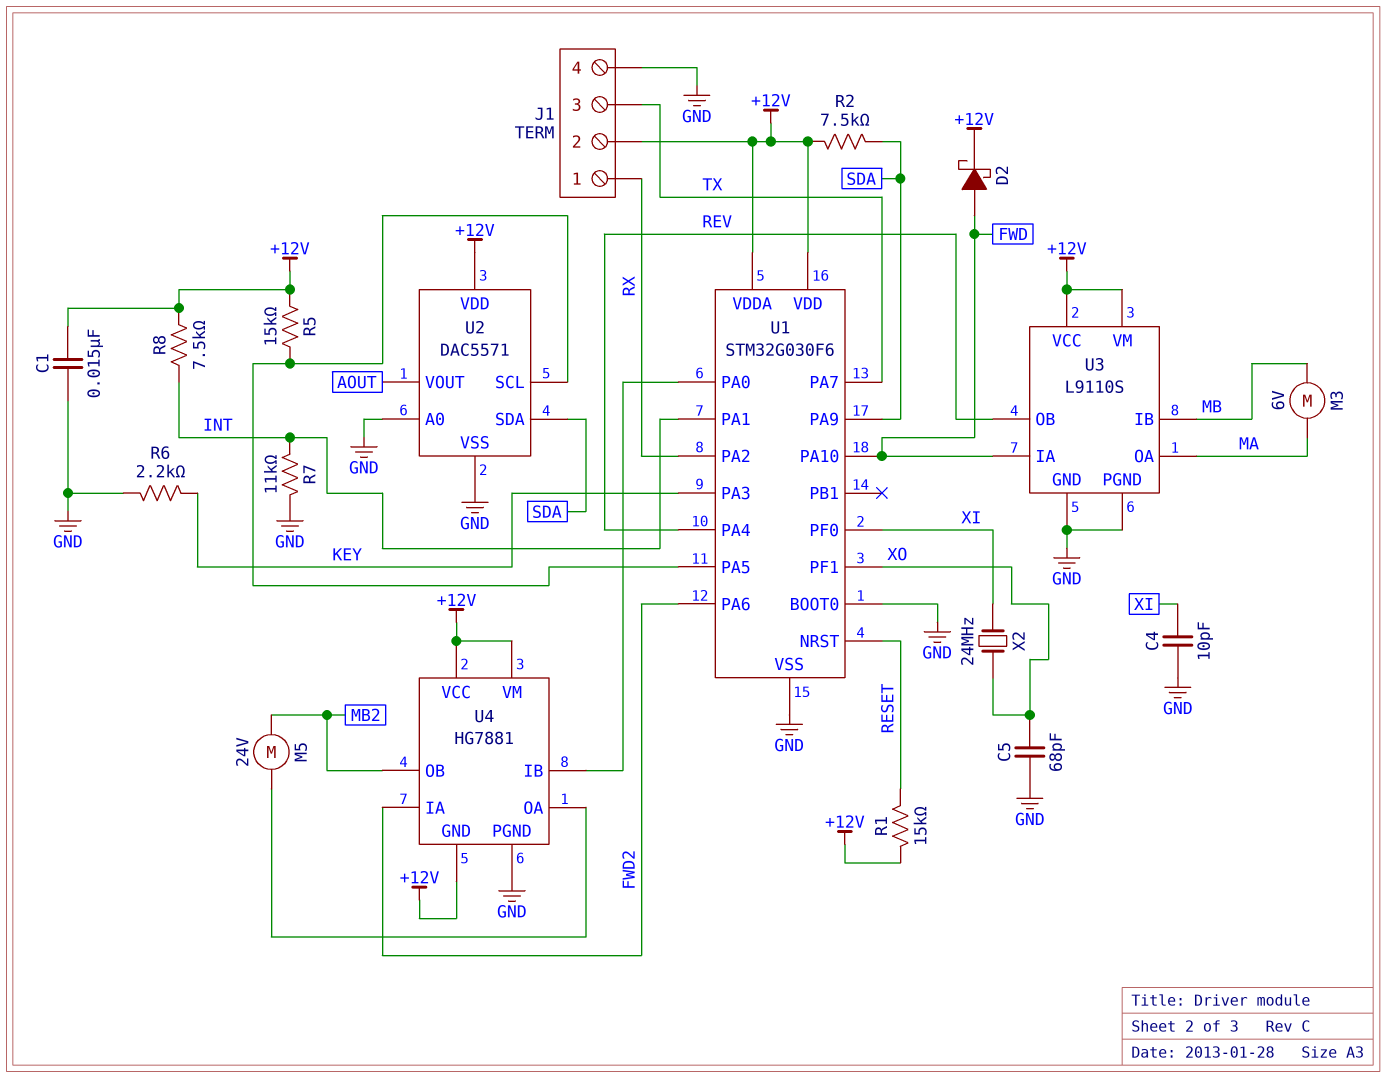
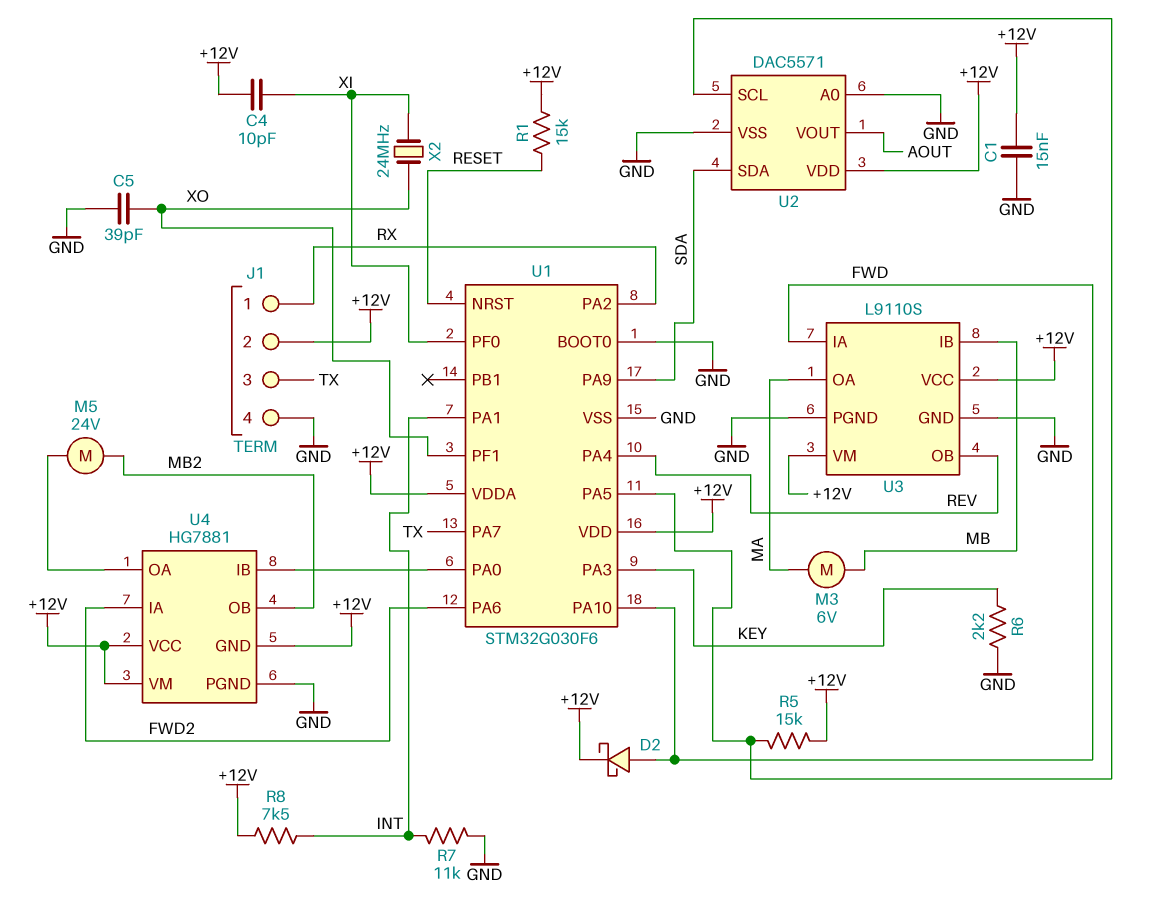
C4: 10pF (GND, XI) -> 10pF (+12V, XI)
C5: 68pF (GND, XO) -> 39pF (GND, XO)
R2: 7.5k (+12V, SDA) -> none

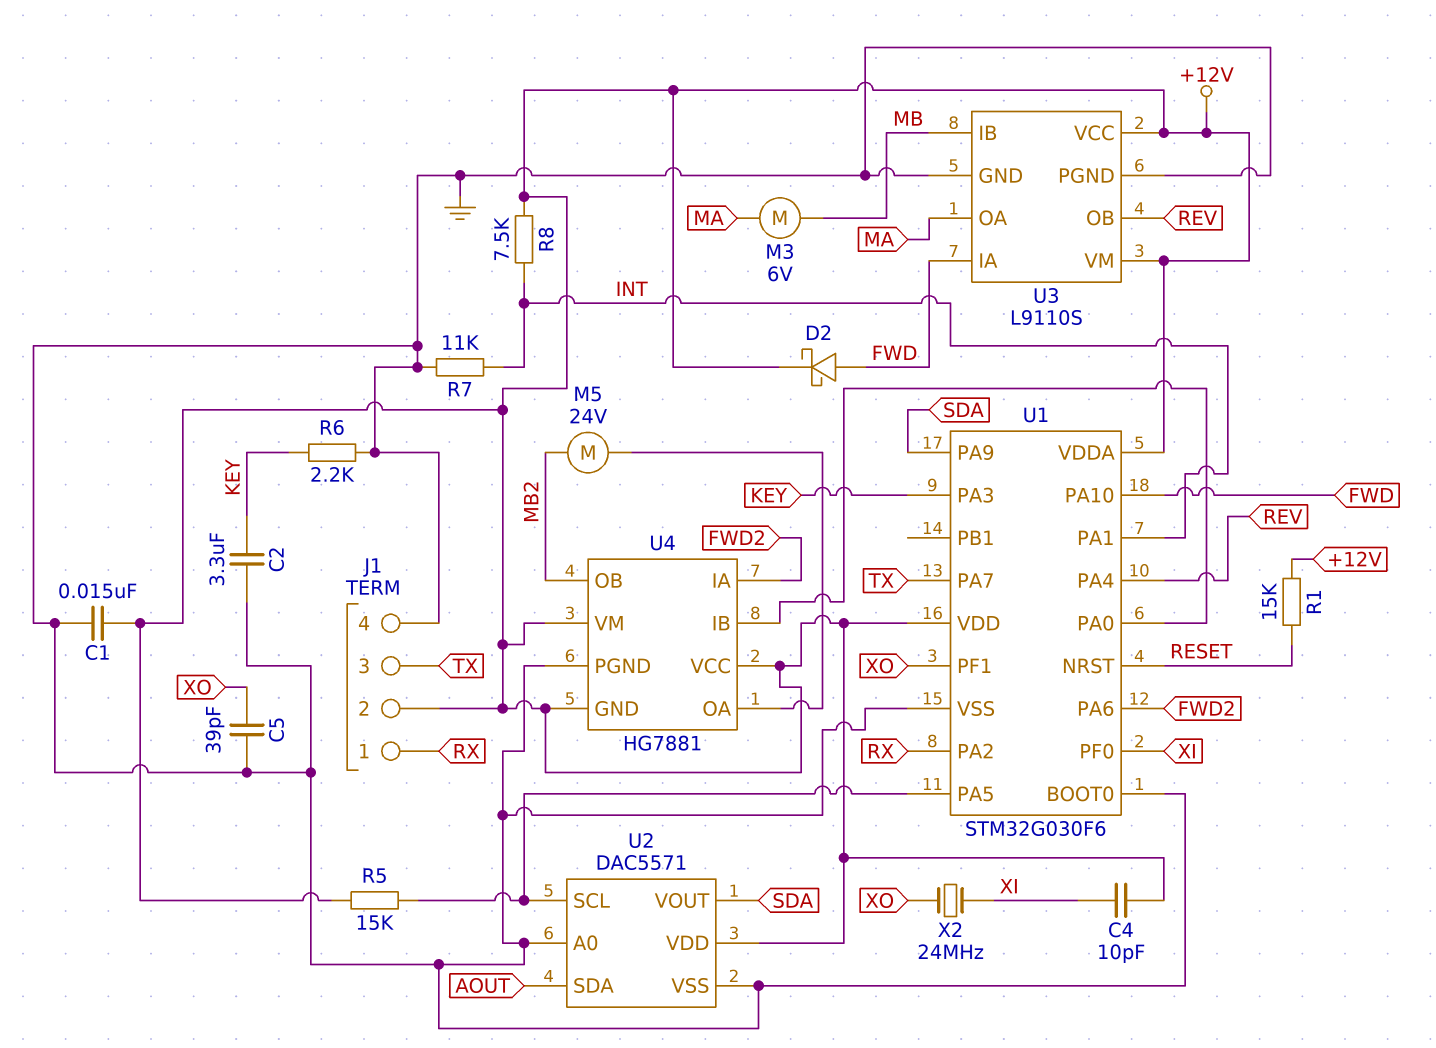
C2: none -> 3.3uF (GND, KEY)
U2 pin SDA: SDA -> AOUT
U2 pin VOUT: AOUT -> SDA

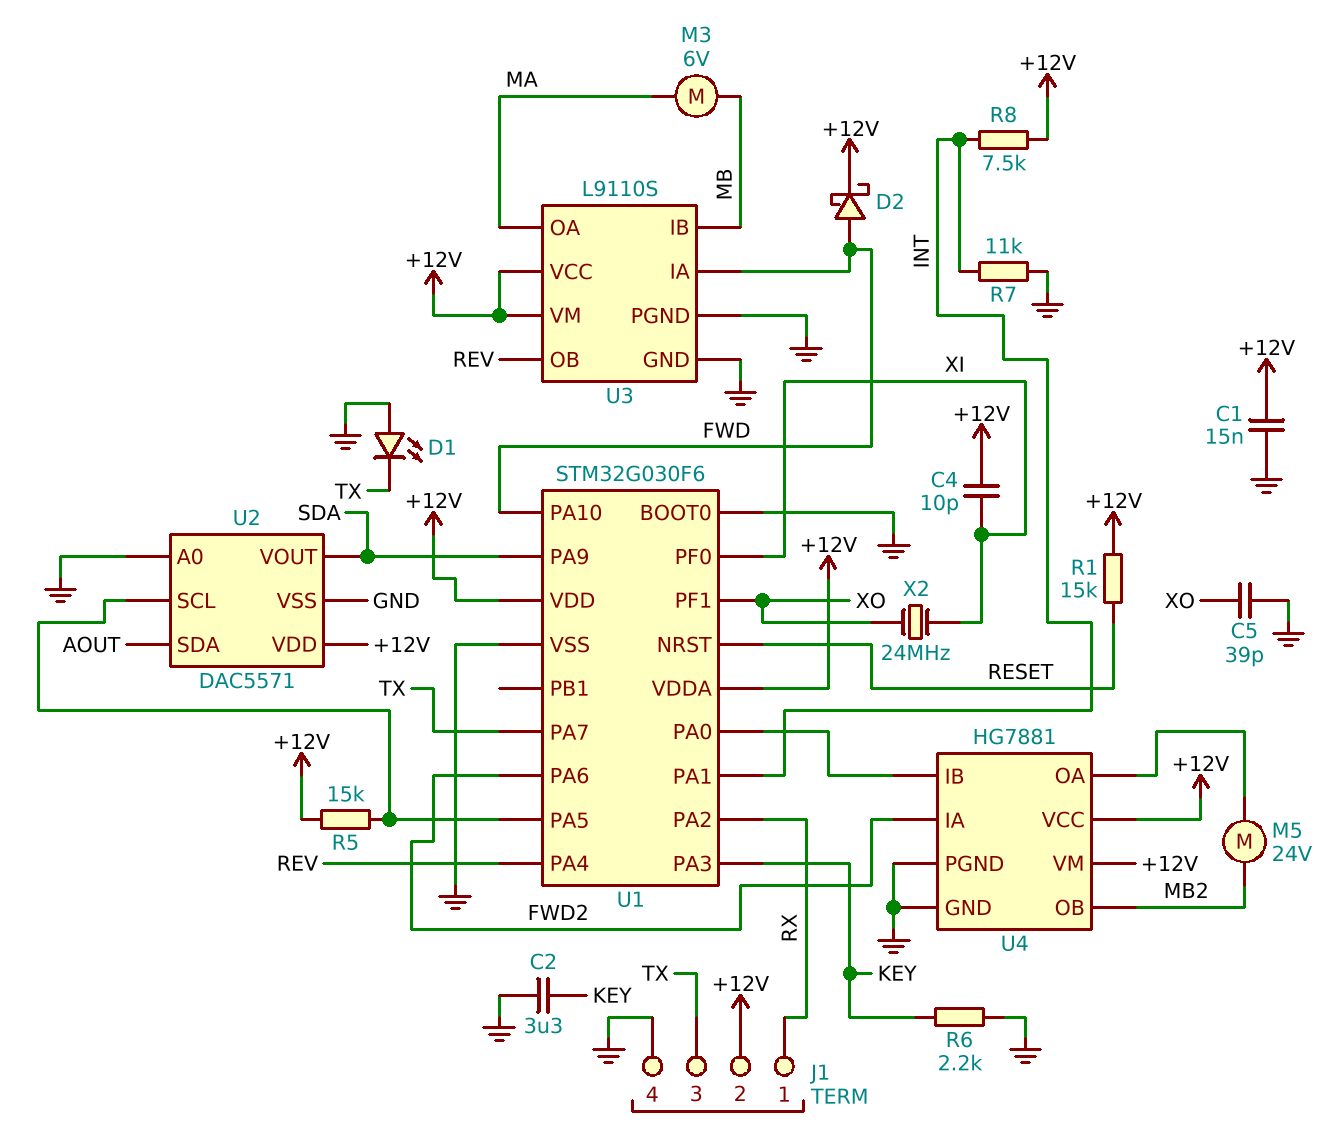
D1: none -> LED (A GND, K TX)
U4 pin GND: +12V -> GND

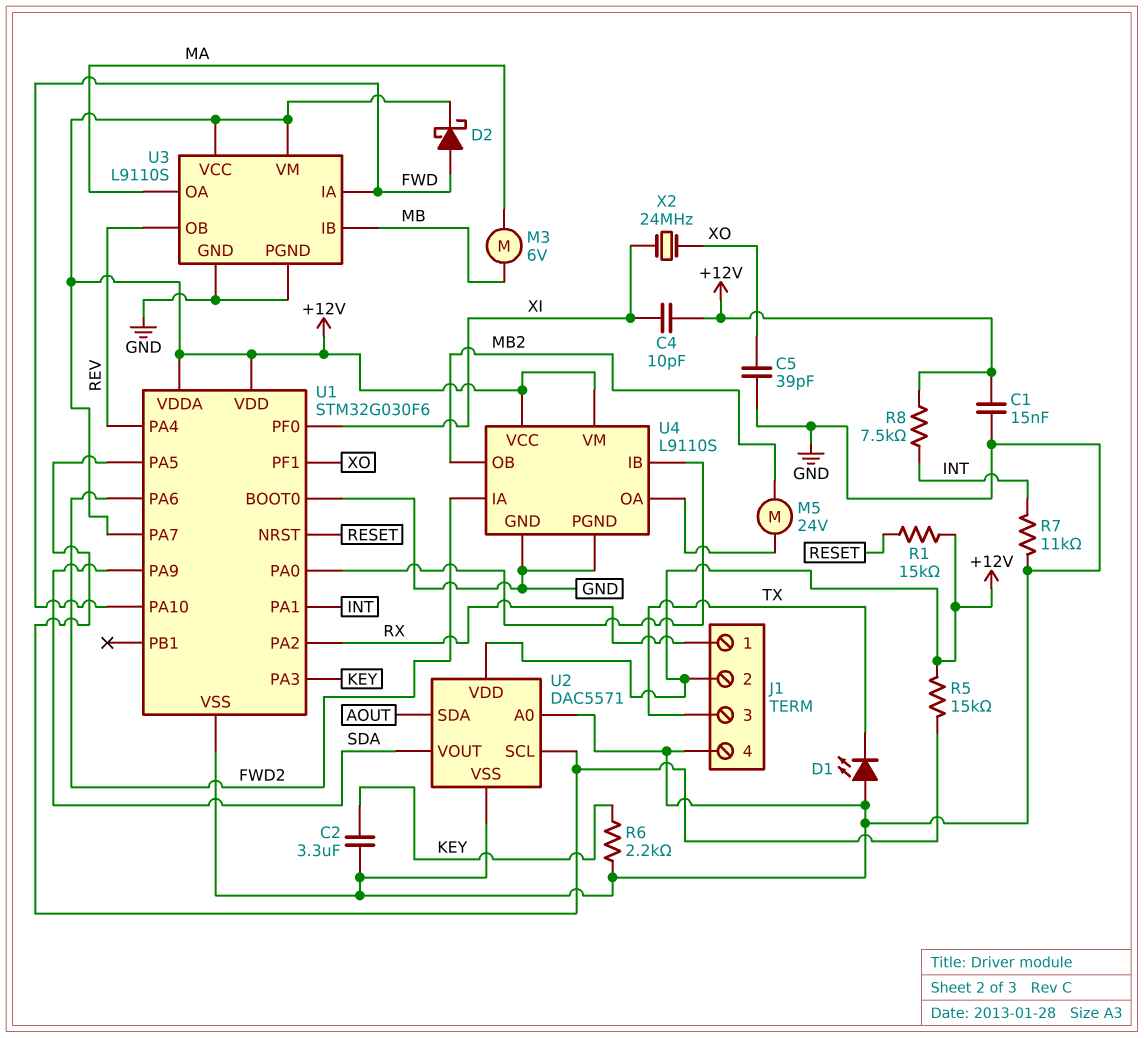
U1 pin PA7: TX -> +12V
U4: HG7881 -> L9110S

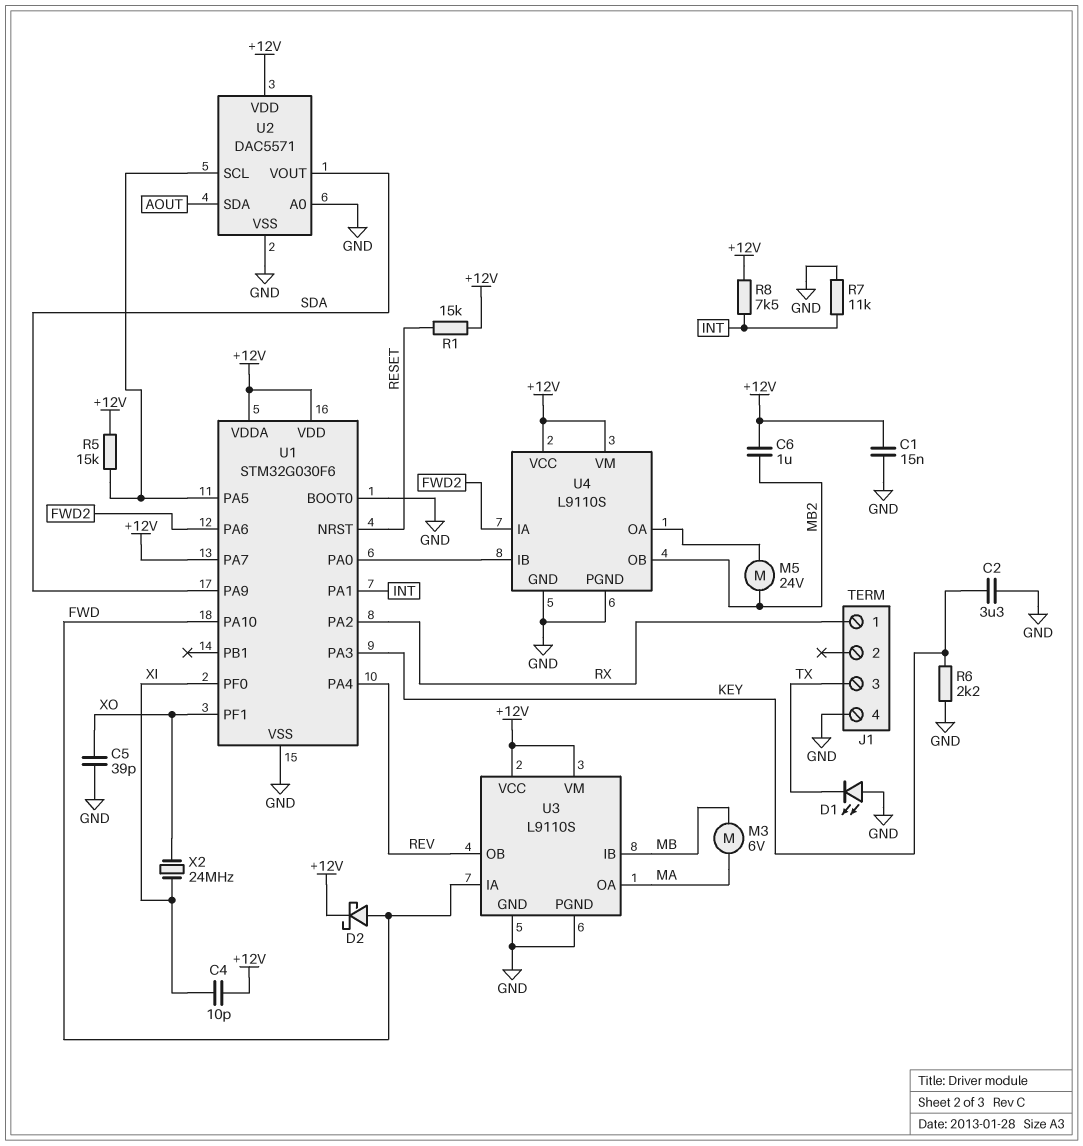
C6: none -> 1uF (+12V, MB2)
J1 pin 2: +12V -> none

